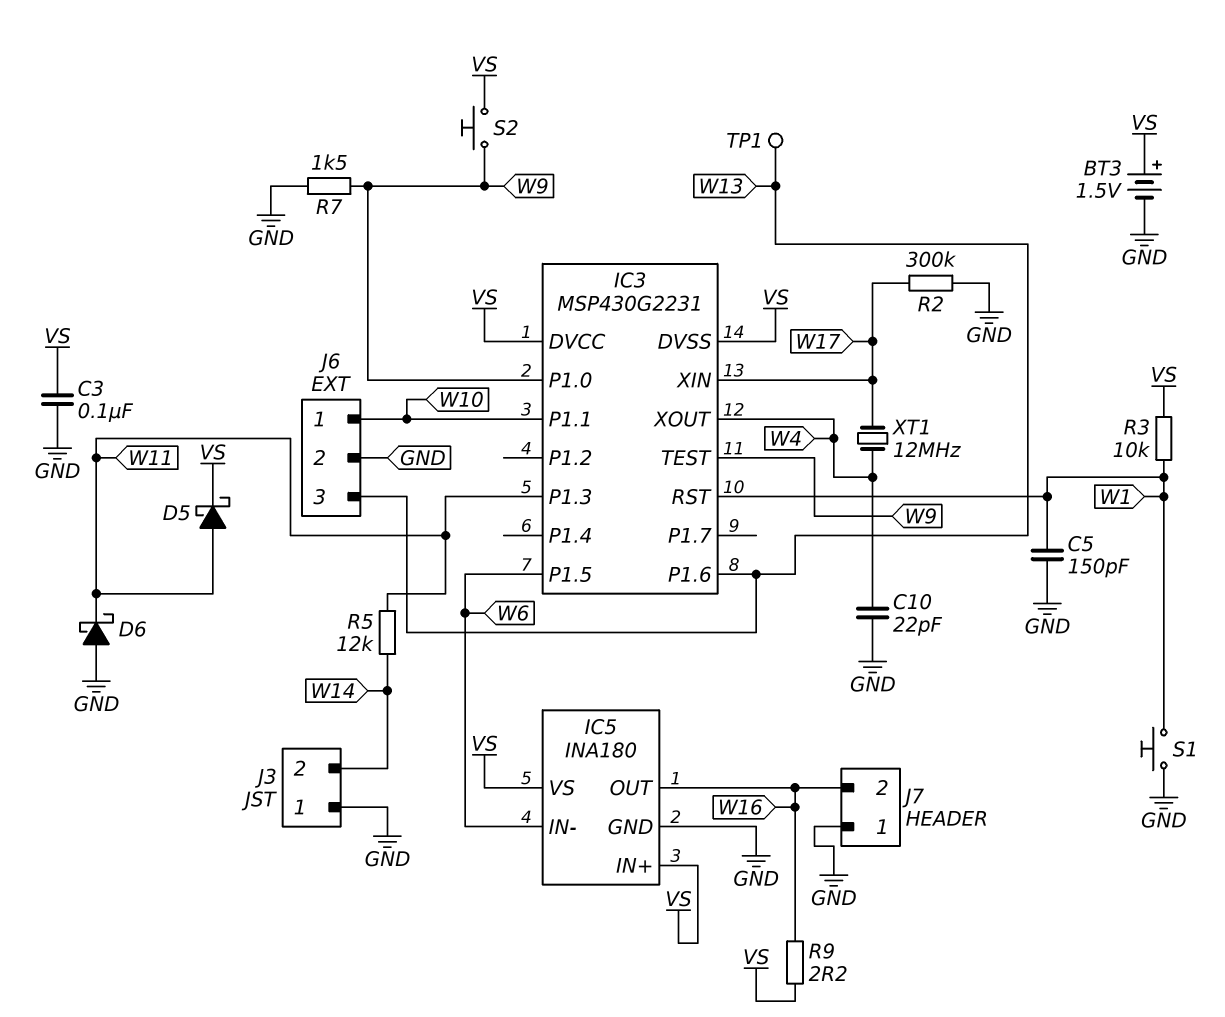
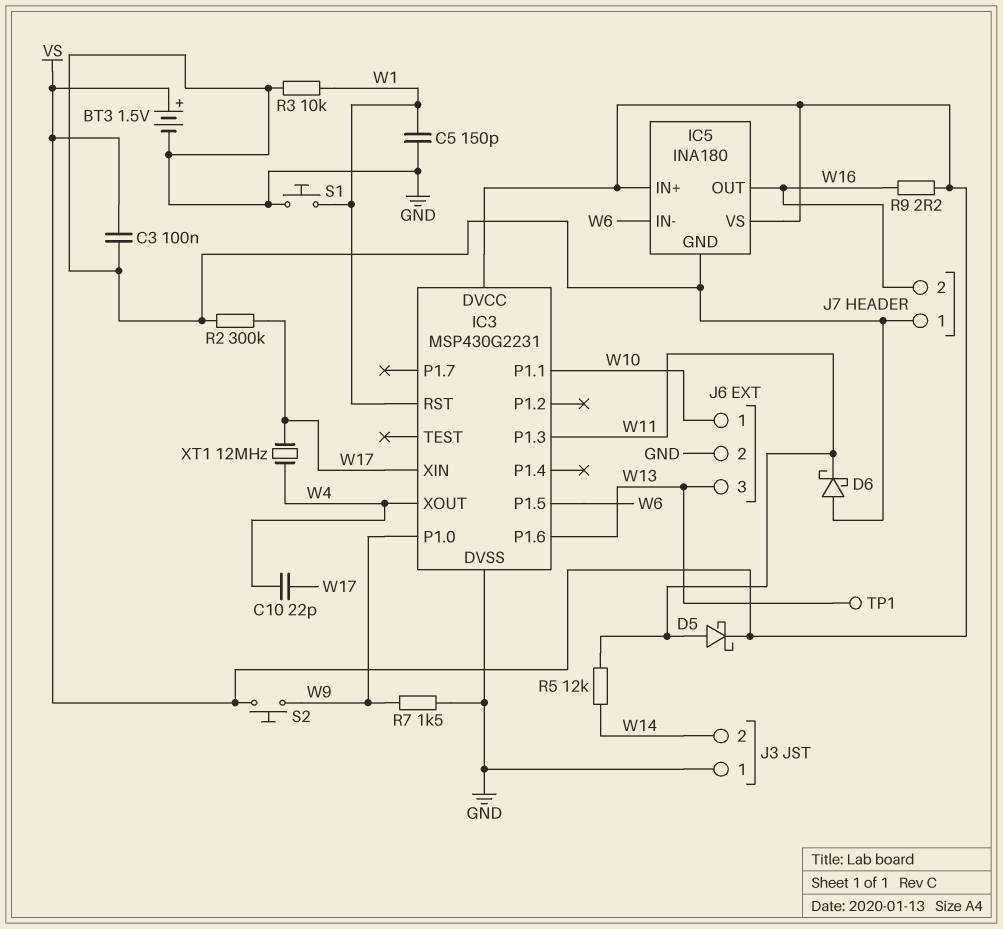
C10: 22pF (GND, W4) -> 22pF (W4, W17)
IC3 pin DVSS: VS -> GND
IC3 pin TEST: W9 -> none
R3: 10k (VS, W1) -> 10k (GND, W1)

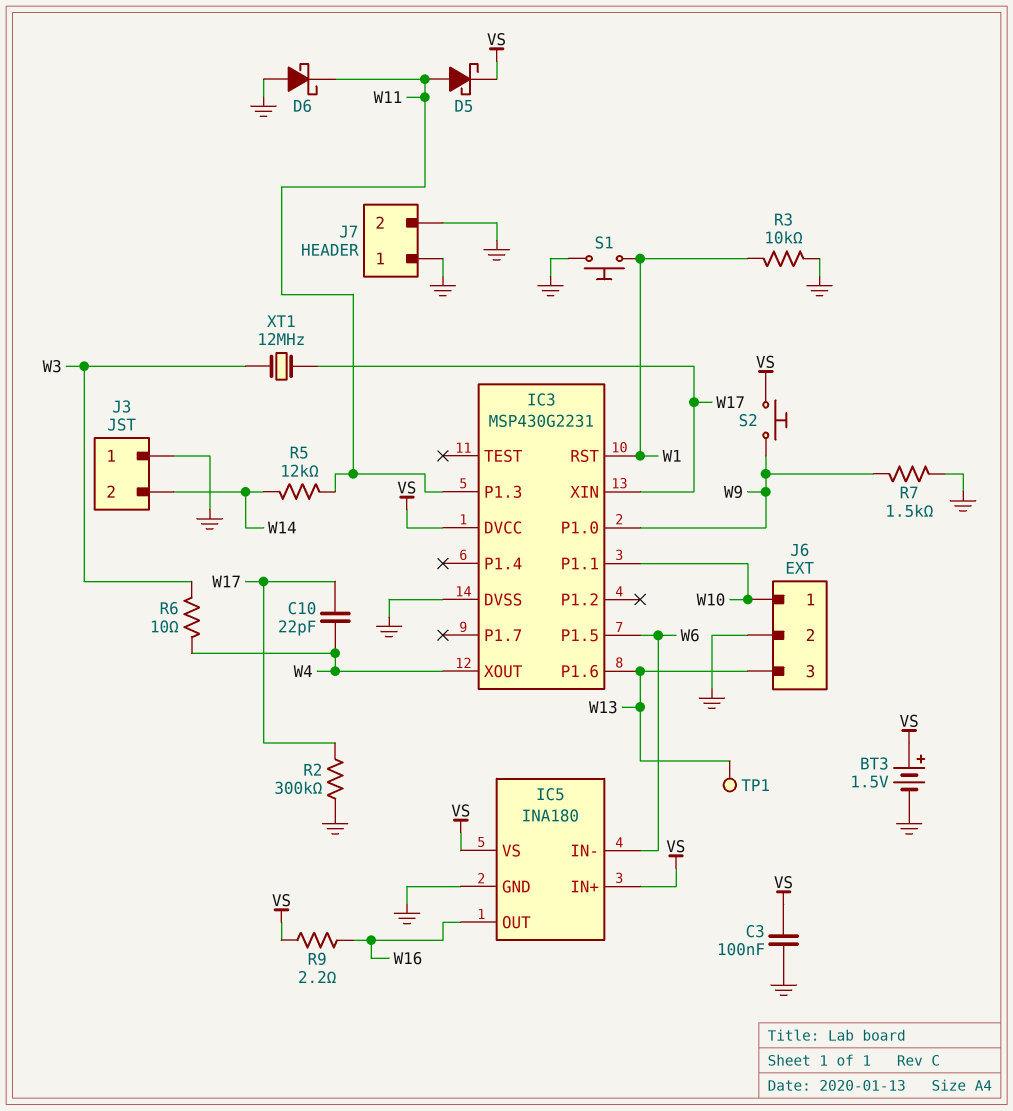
C5: 150pF (GND, W1) -> none
J7 pin 2: W16 -> GND
R6: none -> 10 (W3, W4)
XT1: 12MHz (W4, W17) -> 12MHz (W3, W17)

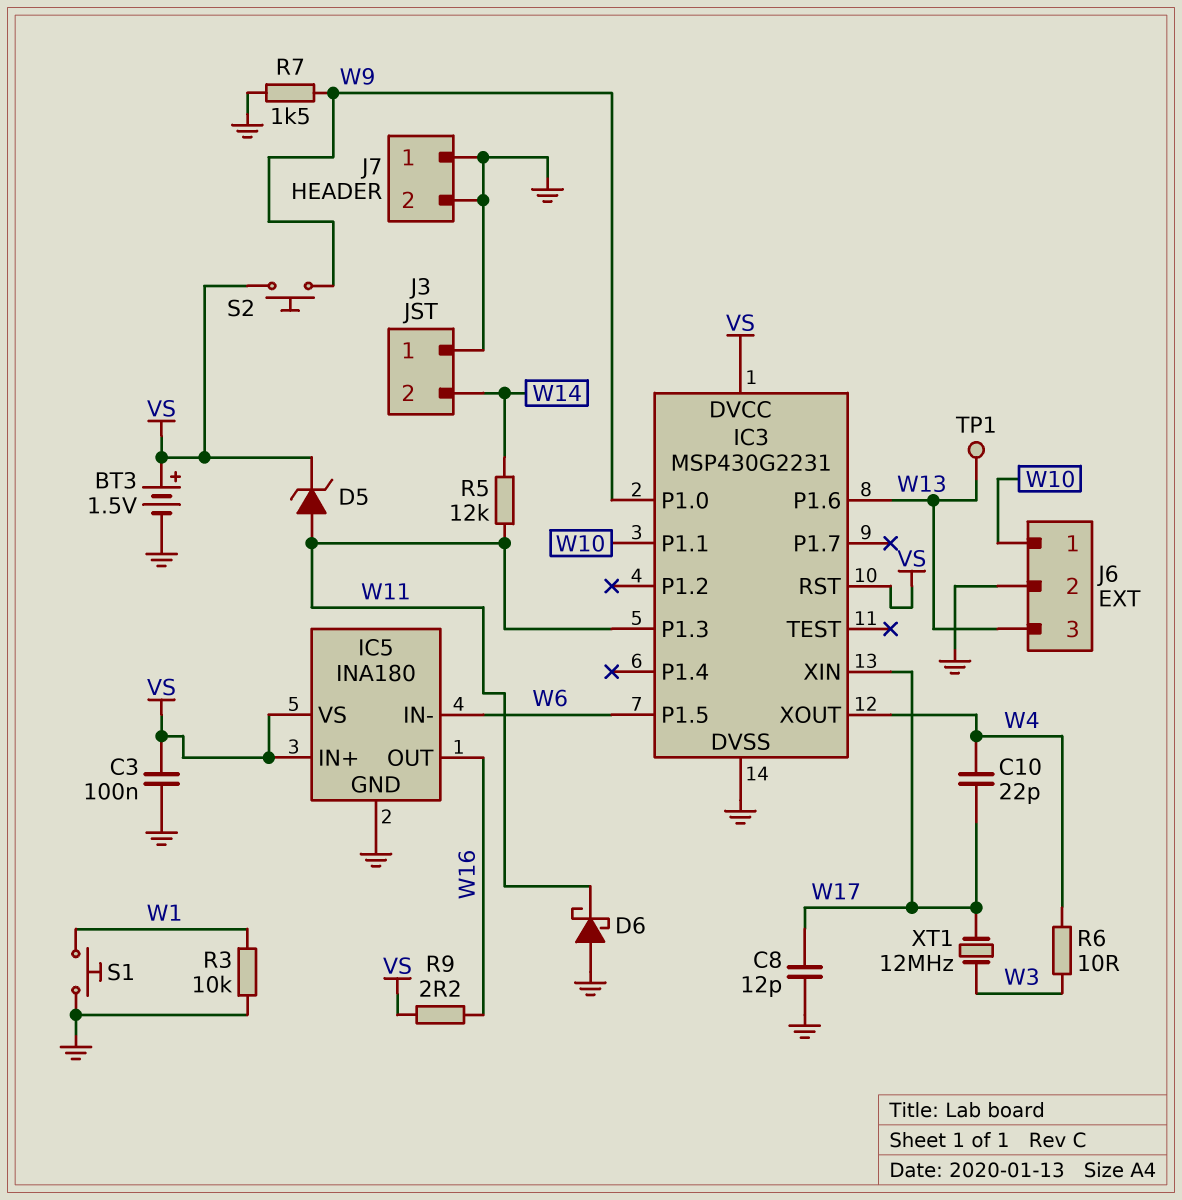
C8: none -> 12pF (GND, W17)
D5: schottky (A W11, K VS) -> zener (A W11, K VS)
IC3 pin RST: W1 -> VS
R2: 300k (GND, W17) -> none

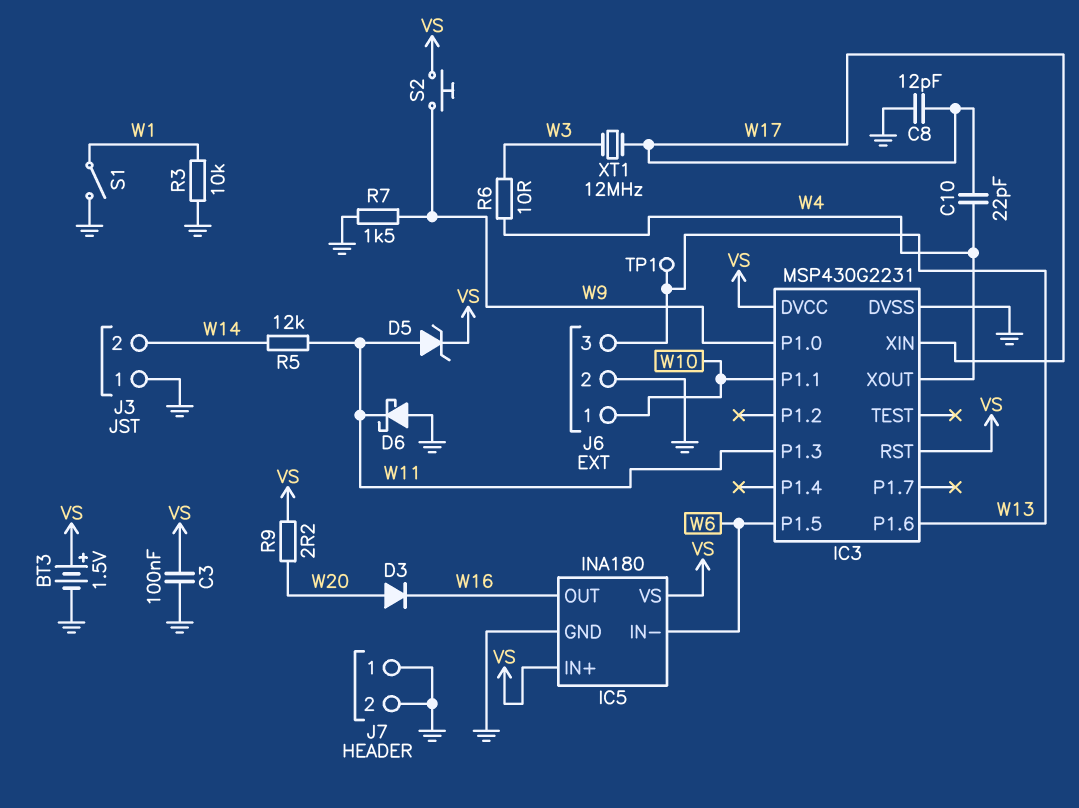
D3: none -> diode (A W20, K W16)
R9: 2.2 (VS, W16) -> 2.2 (VS, W20)
S1: button (GND, W1) -> switch (GND, W1)

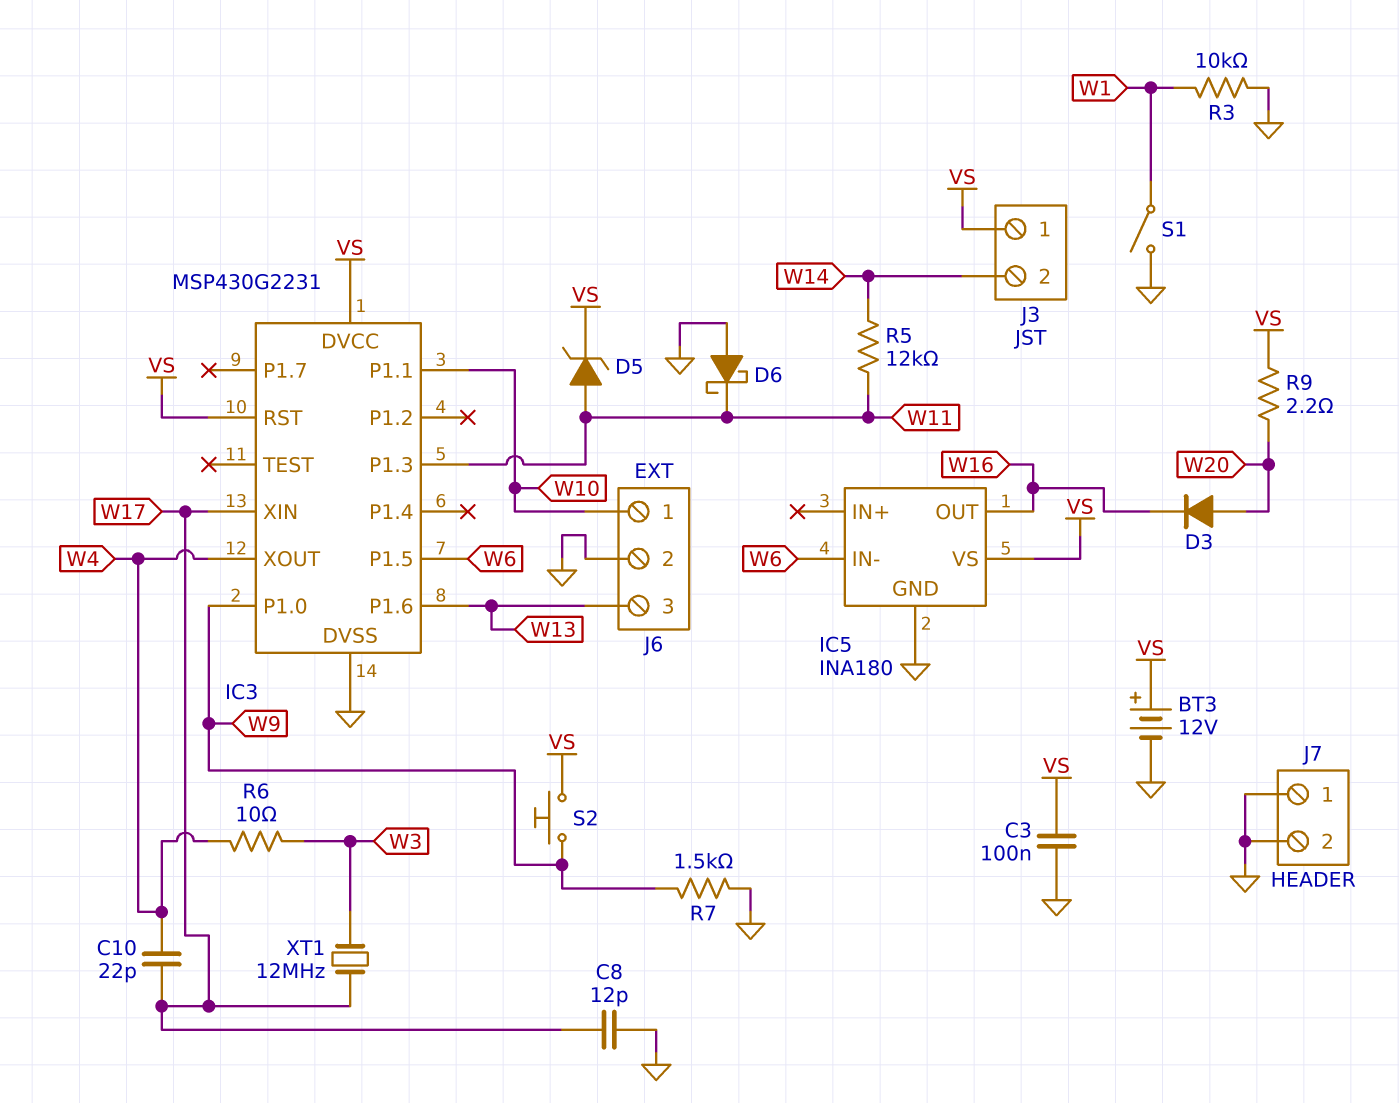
BT3: 1.5V (plus VS, minus GND) -> 12V (plus VS, minus GND)
IC5 pin IN+: VS -> none
J3 pin 1: GND -> VS
TP1: test point (W13) -> none

